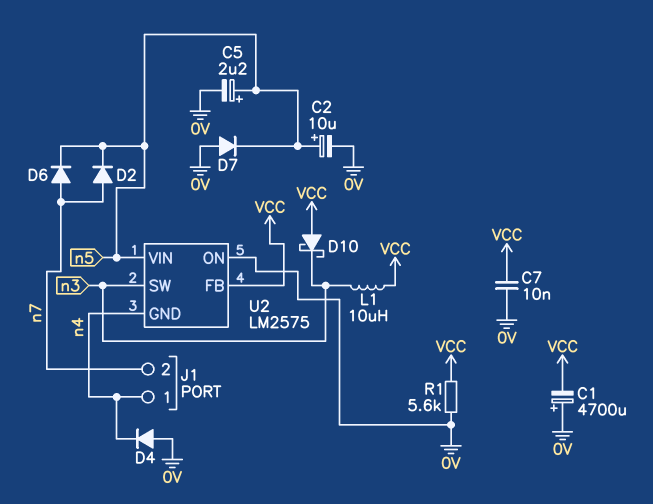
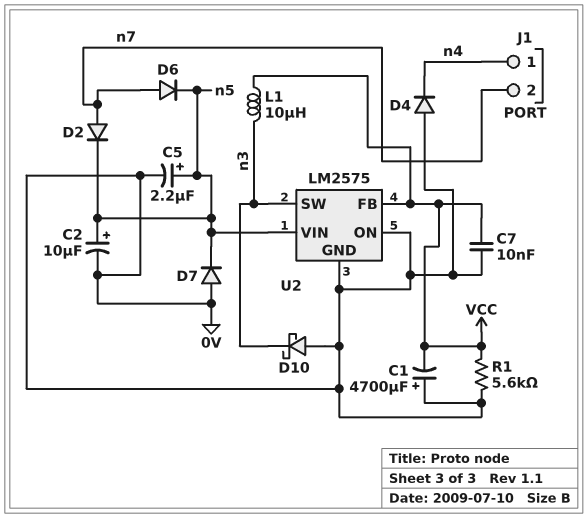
D10: schottky (A VCC, K n3) -> schottky (A 0V, K n3)
U2 pin GND: n4 -> 0V

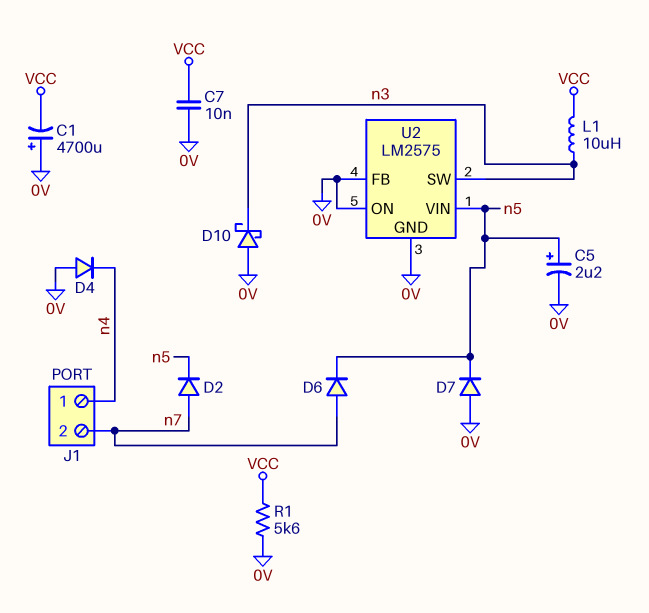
C2: 10uF (plus n5, minus 0V) -> none
U2 pin FB: VCC -> 0V

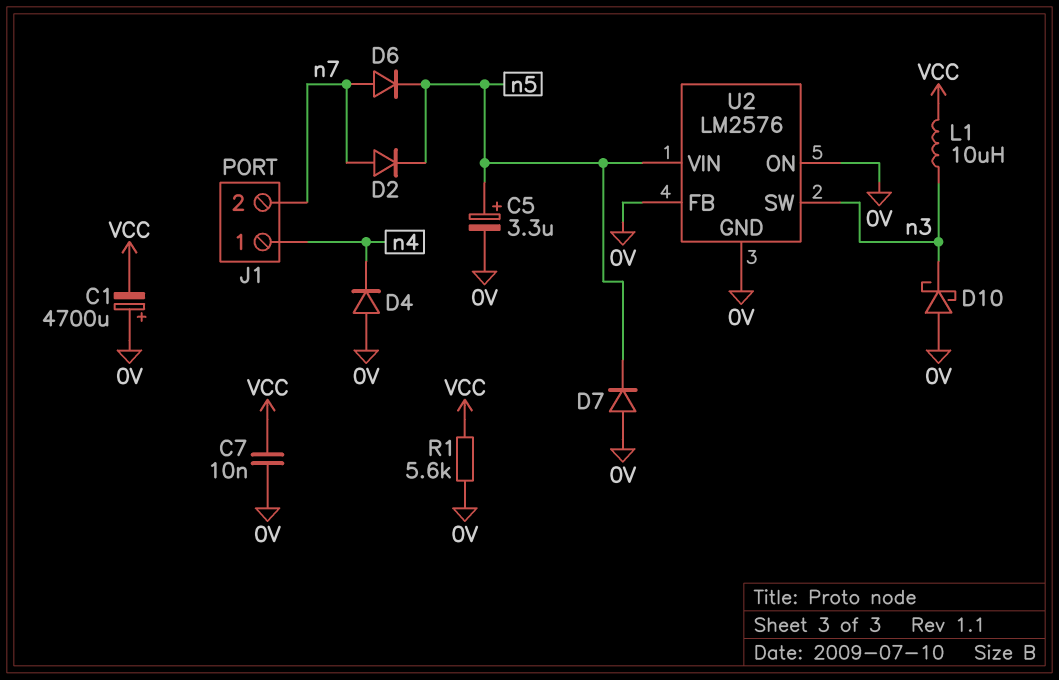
C5: 2.2uF (plus n5, minus 0V) -> 3.3uF (plus n5, minus 0V)
U2: LM2575 -> LM2576

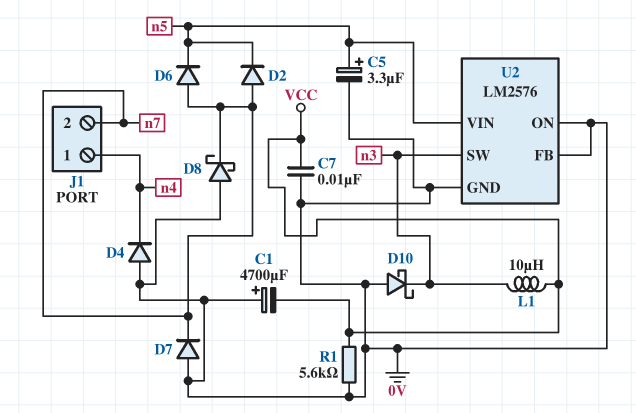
D7: diode (A 0V, K n5) -> diode (A 0V, K n7)
D8: none -> schottky (A 0V, K n7)

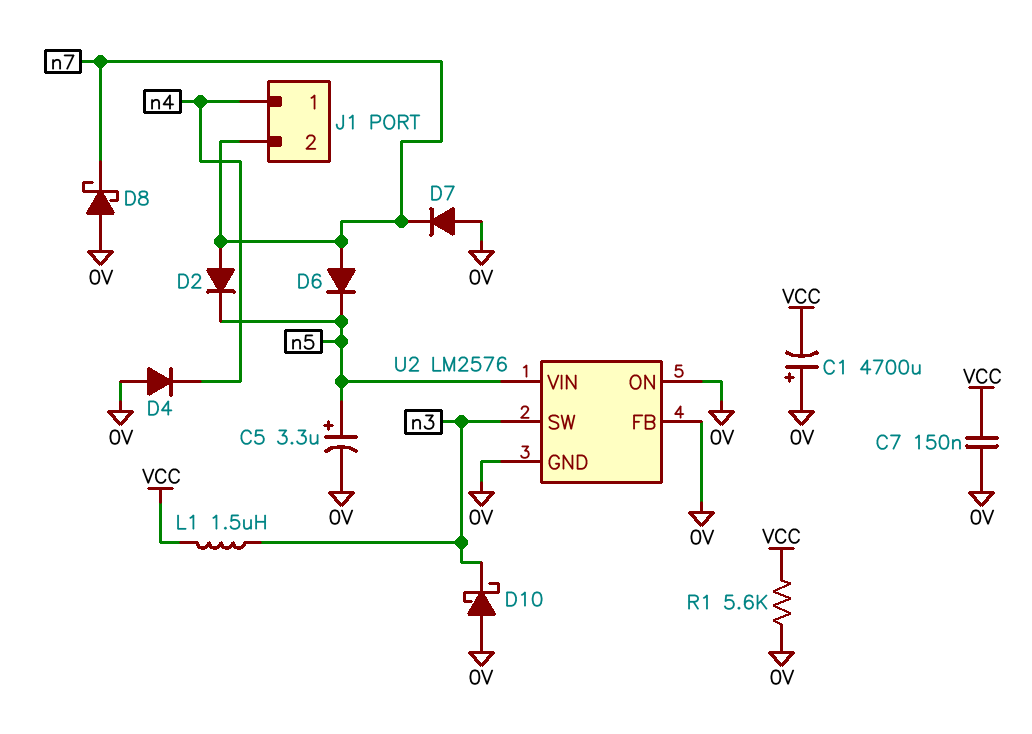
C7: 10nF (0V, VCC) -> 150nF (0V, VCC)
L1: 10uH (VCC, n3) -> 1.5uH (VCC, n3)

